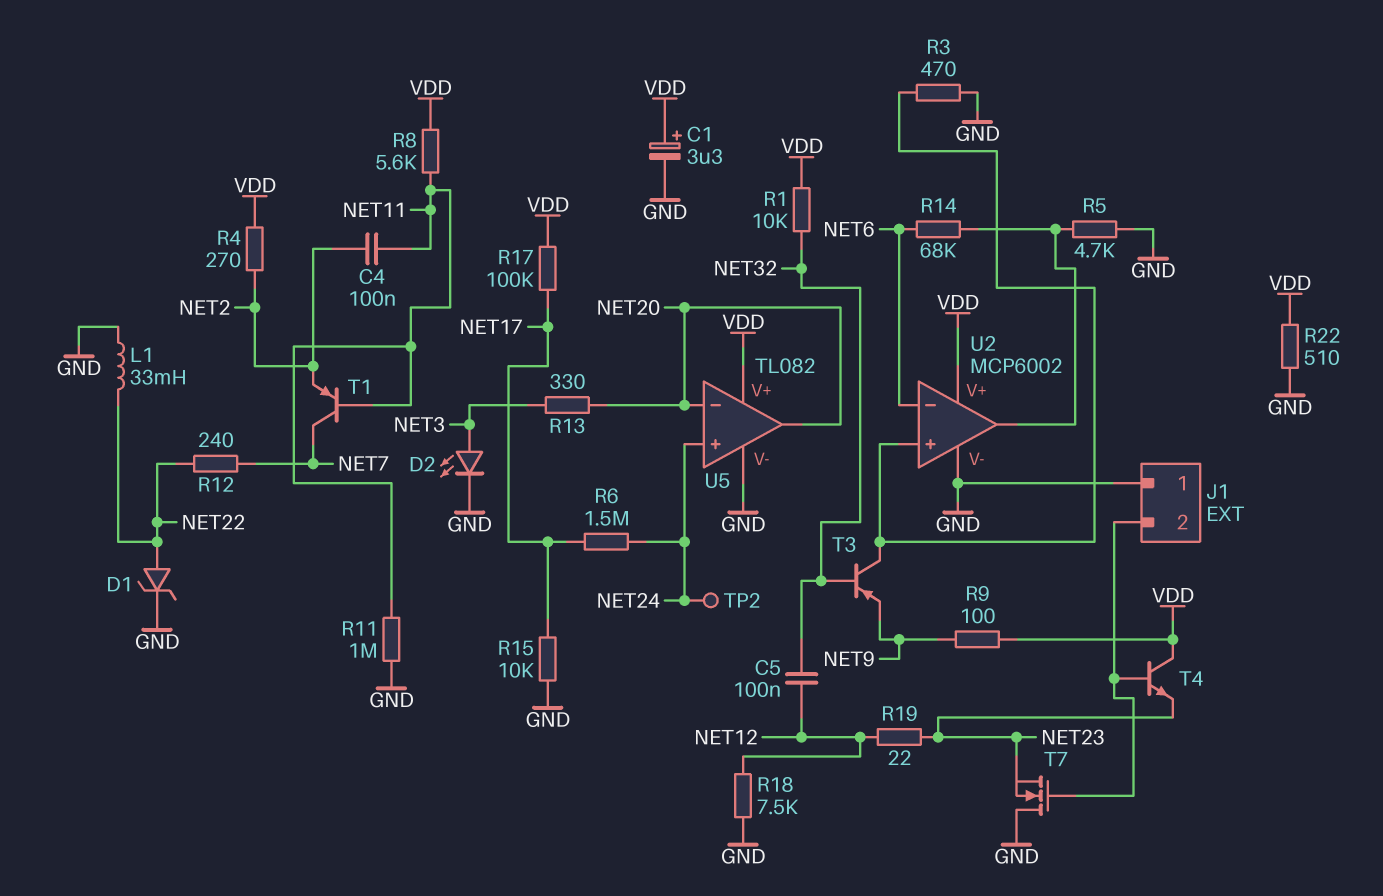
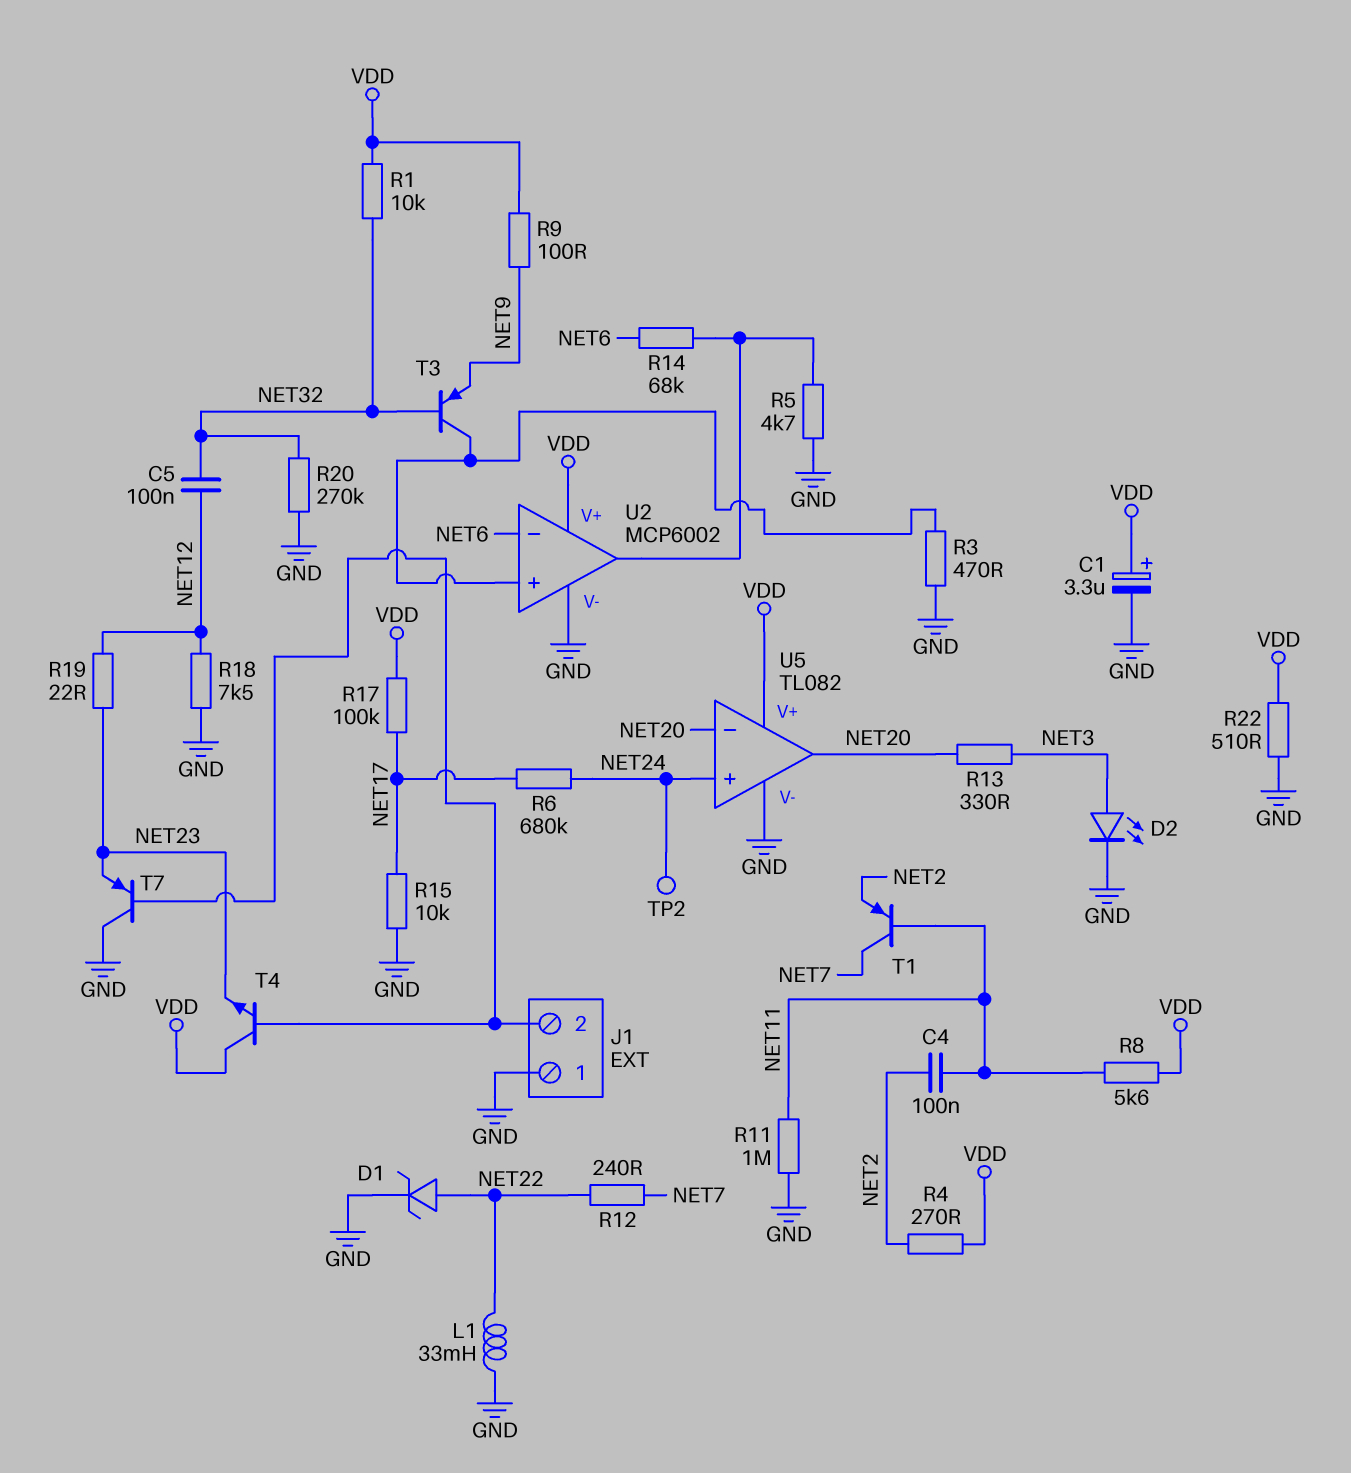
R6: 1.5M (NET17, NET24) -> 680k (NET17, NET24)
R20: none -> 270k (GND, NET32)
T7: NMOS (G J1/2, D GND, S NET23) -> PNP (B J1/2, C GND, E NET23)

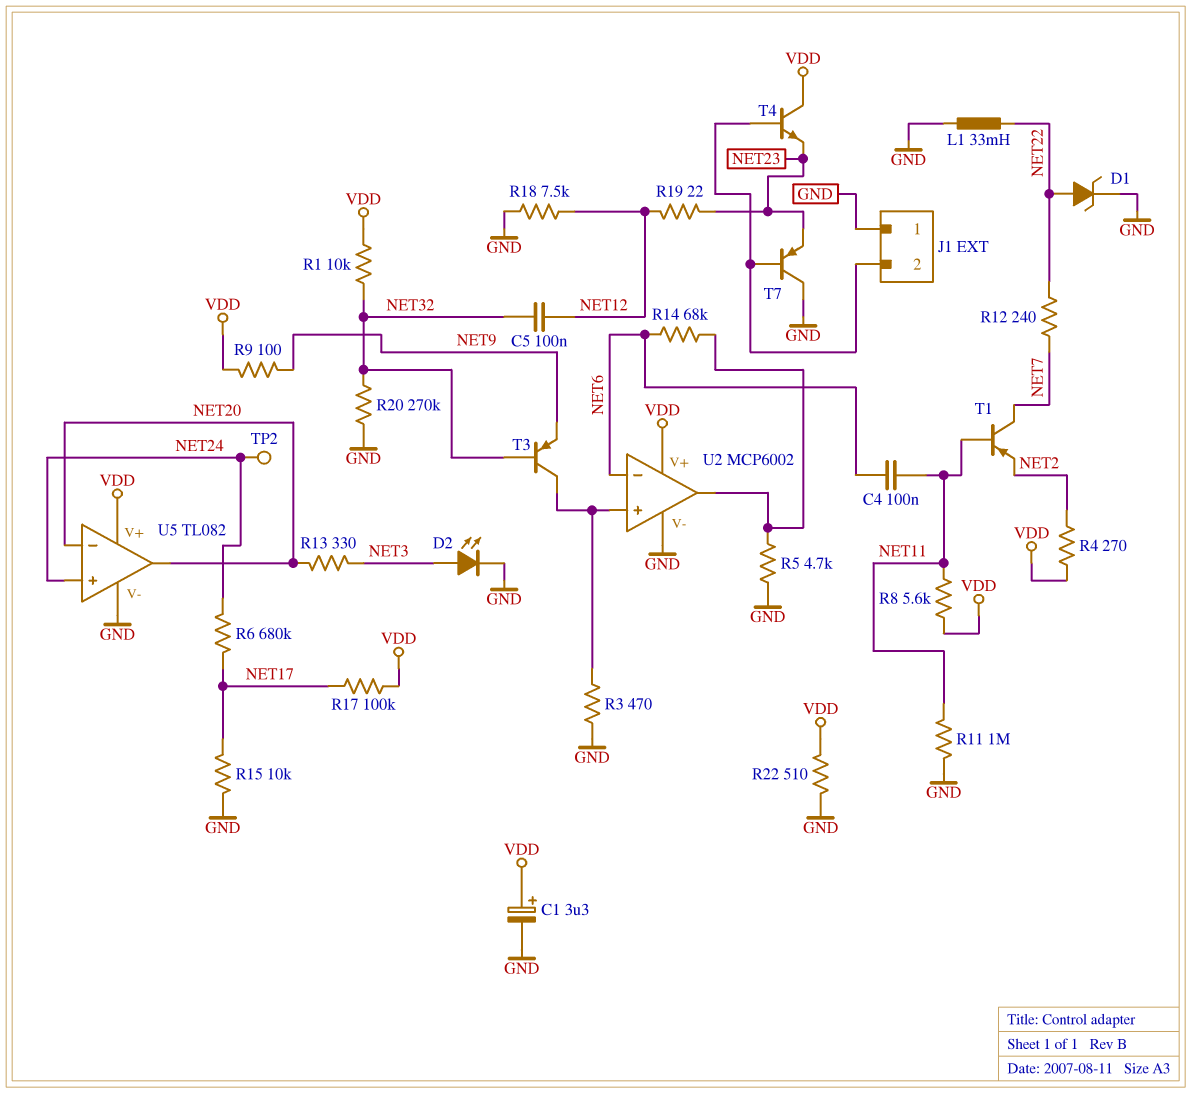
C4: 100nF (NET2, NET11) -> 100nF (NET6, NET11)

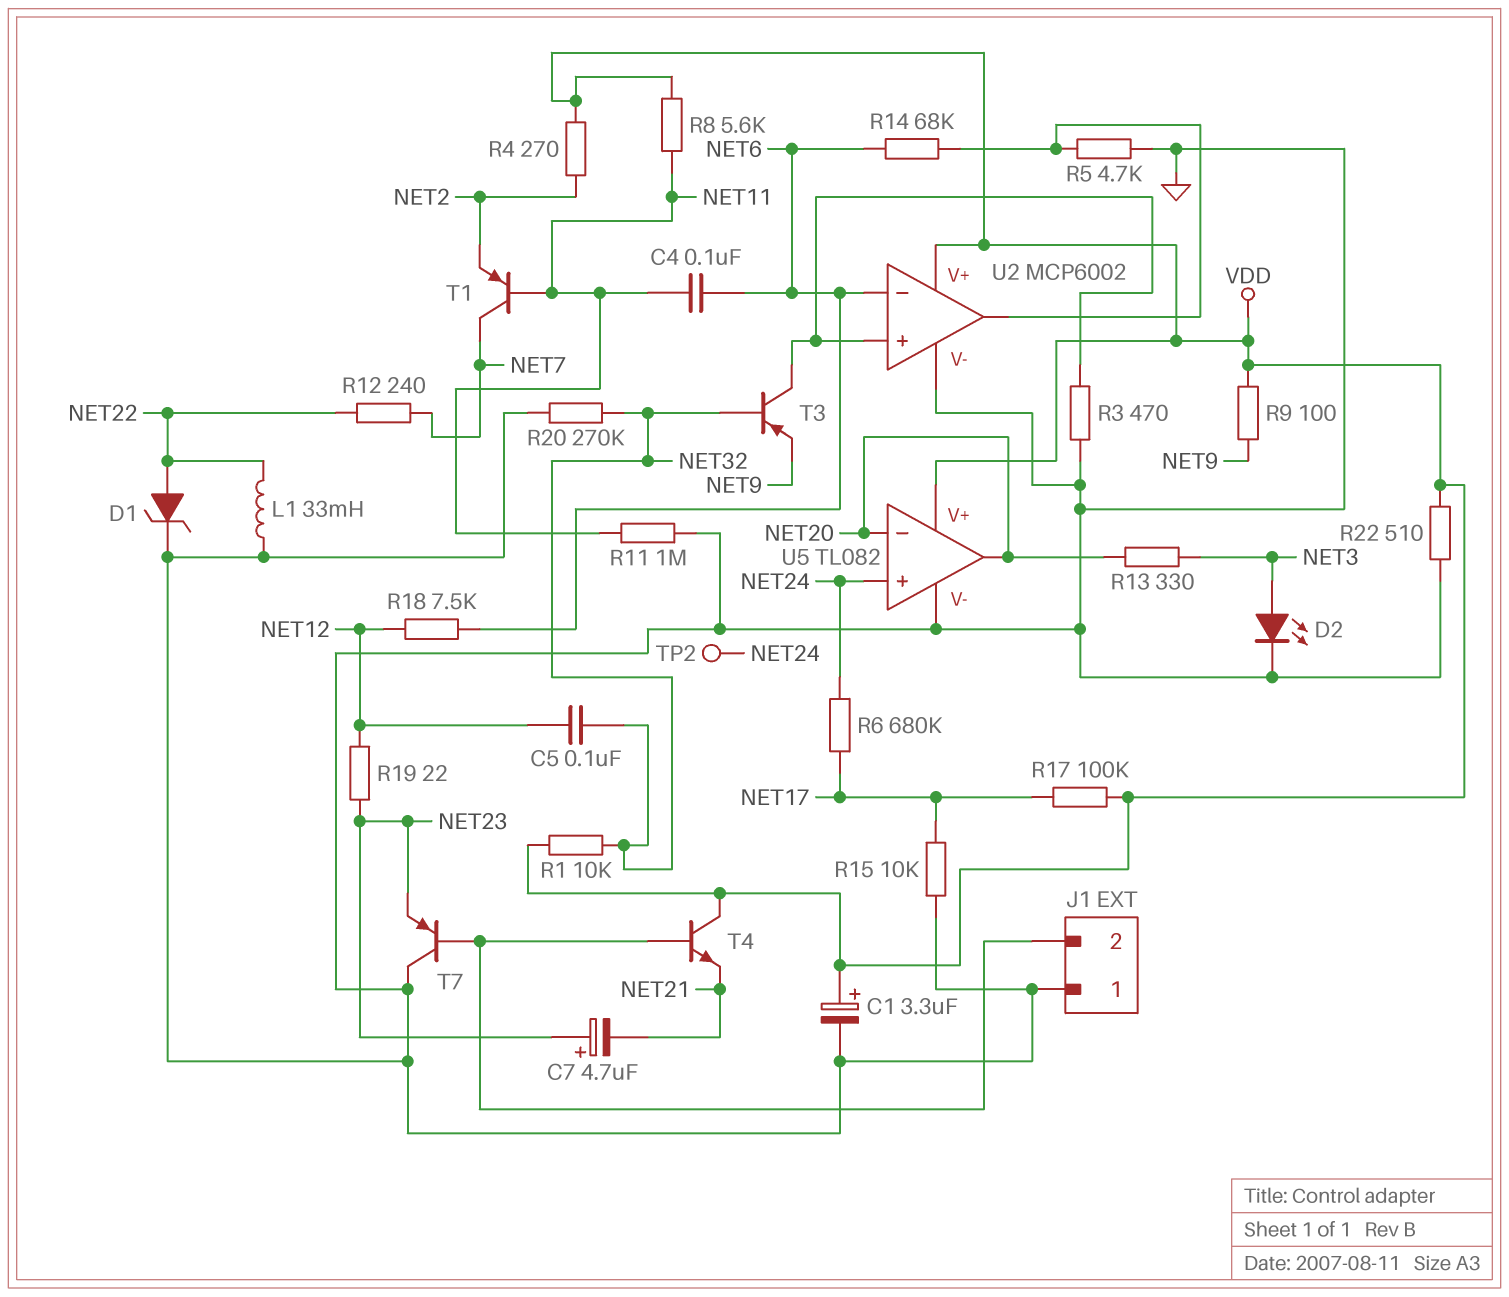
C7: none -> 4.7uF (plus NET23, minus NET21)
R18: 7.5k (GND, NET12) -> 7.5k (NET6, NET12)
T4: NPN (B J1/2, C VDD, E NET23) -> NPN (B J1/2, C VDD, E NET21)

